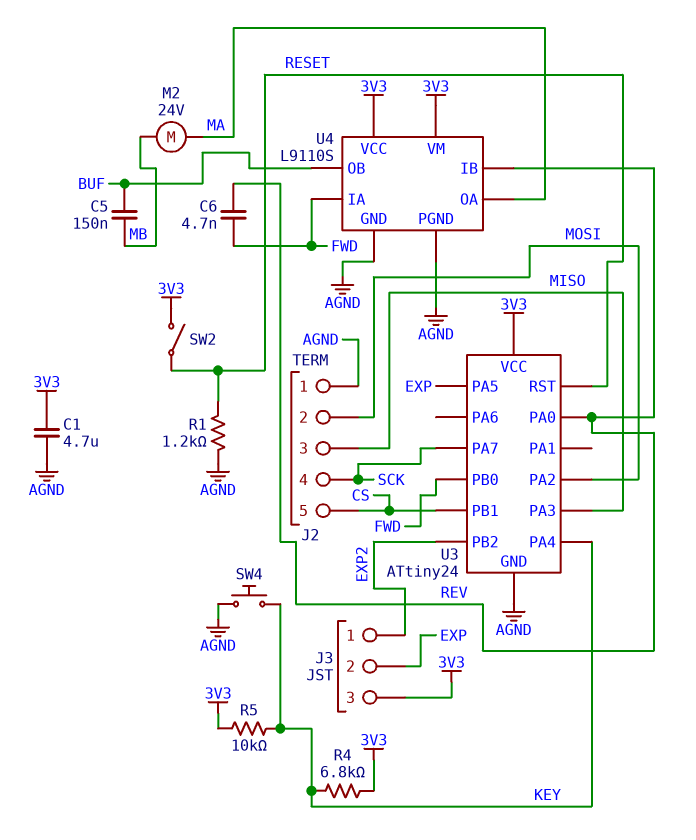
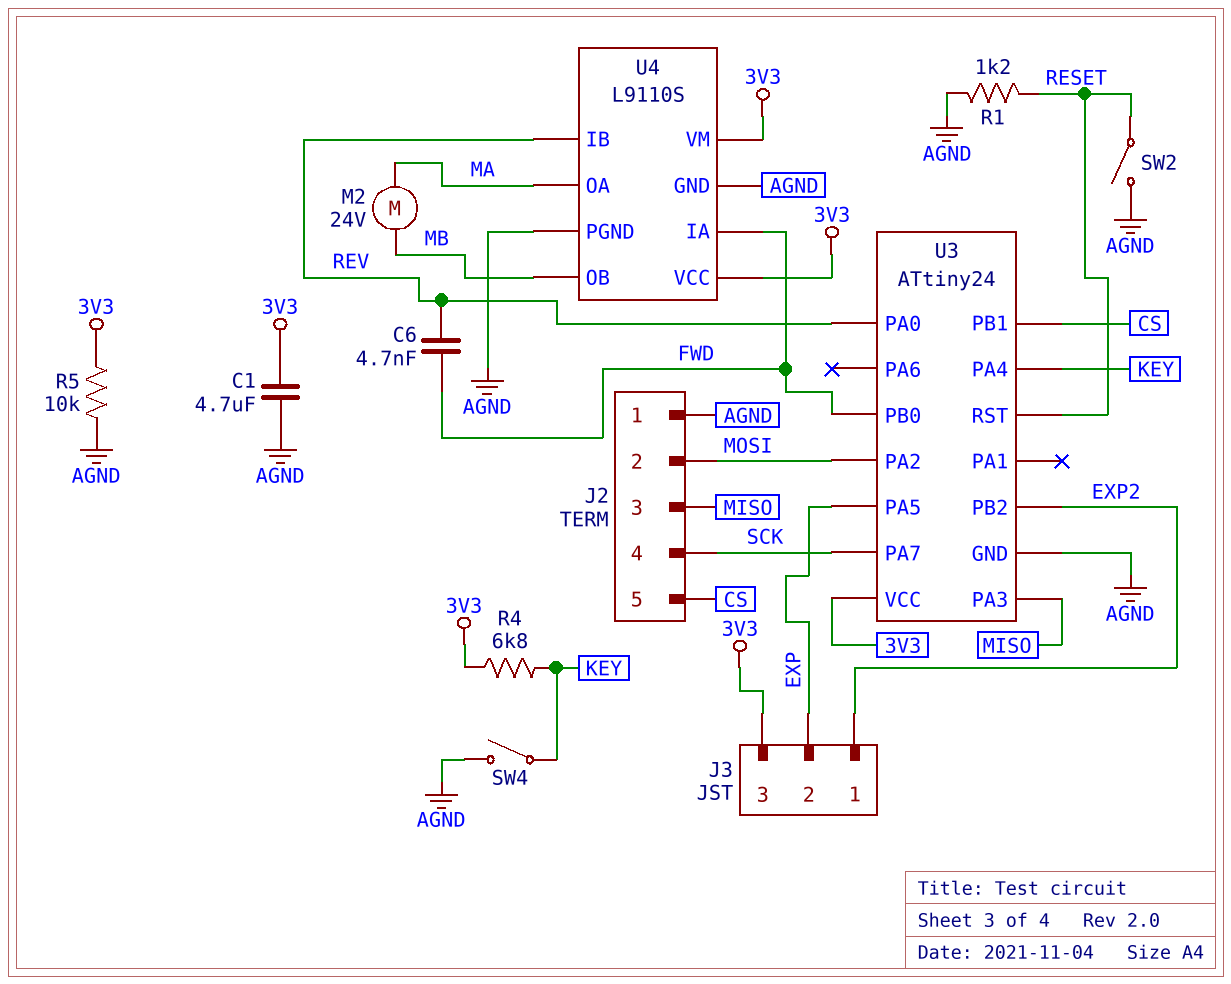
C5: 150nF (BUF, MB) -> none
R5: 10k (3V3, KEY) -> 10k (3V3, AGND)
SW2: switch (3V3, RESET) -> switch (AGND, RESET)
SW4: button (AGND, KEY) -> switch (AGND, KEY)
U4 pin OB: BUF -> MB

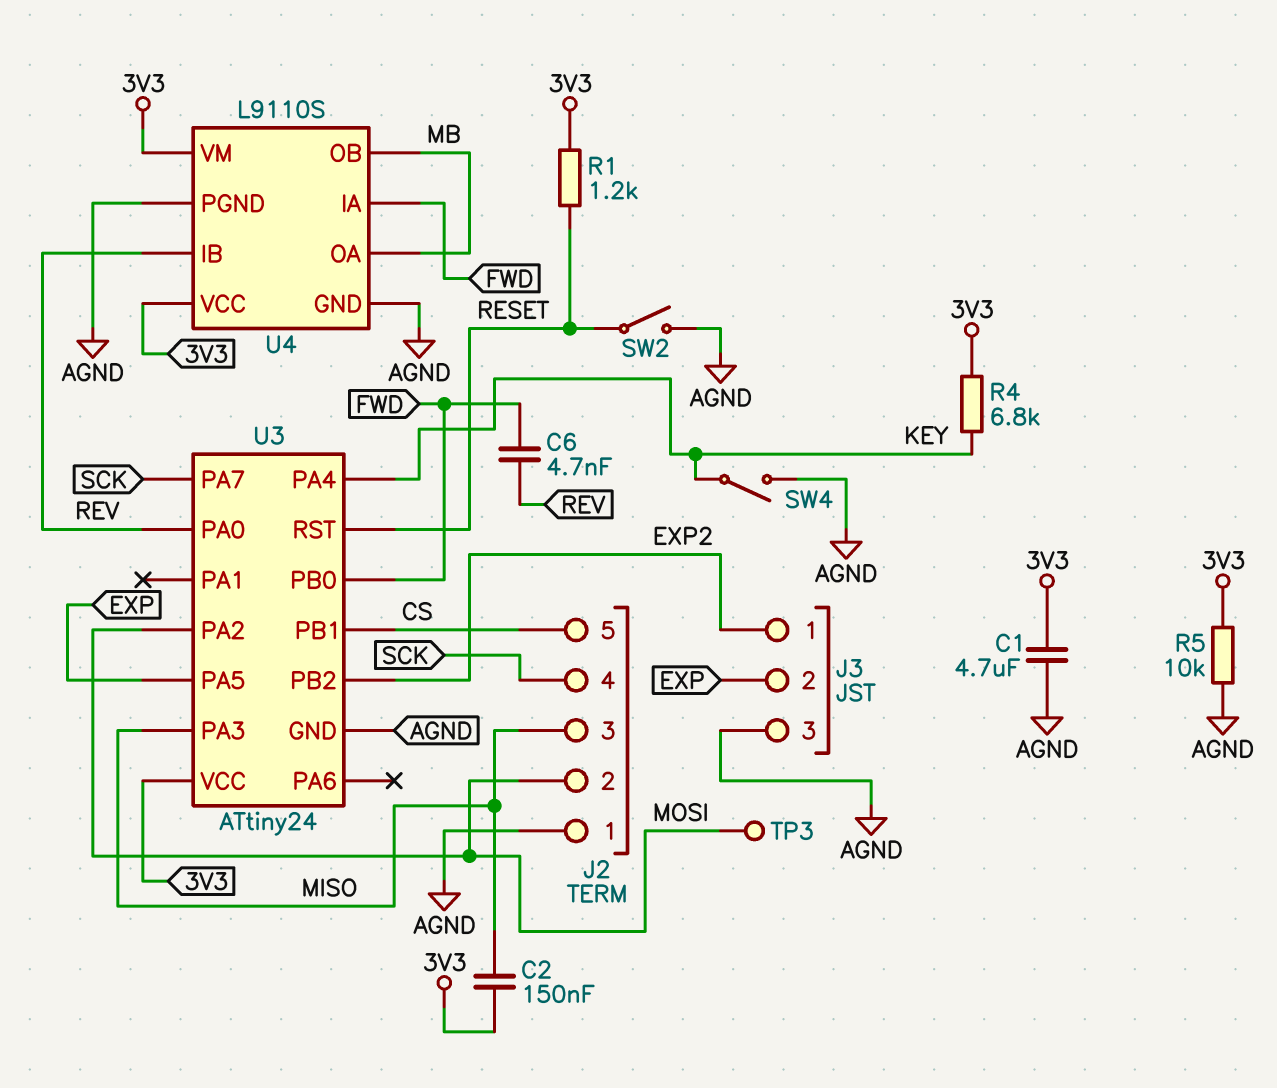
C2: none -> 150nF (3V3, MISO)
J3 pin 3: 3V3 -> AGND
M2: motor 24V (MA, MB) -> none
R1: 1.2k (AGND, RESET) -> 1.2k (3V3, RESET)
TP3: none -> test point (MOSI)
U4 pin OA: MA -> MB

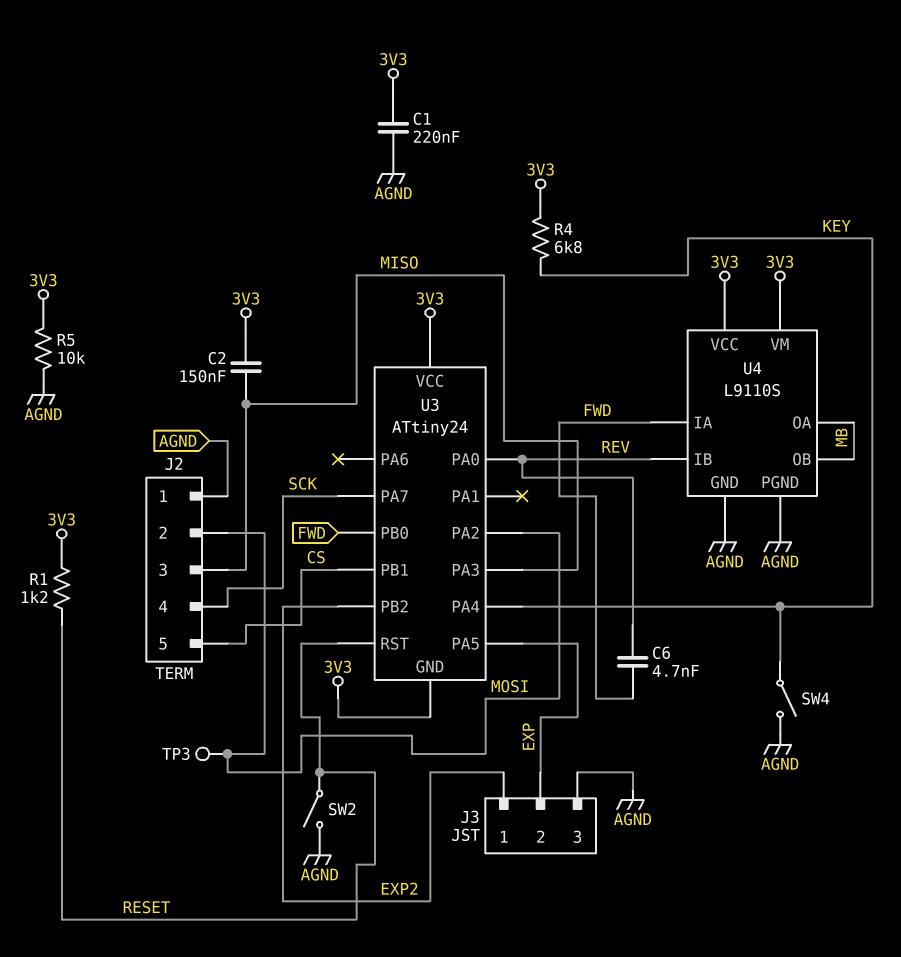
C1: 4.7uF (3V3, AGND) -> 220nF (3V3, AGND)
U3 pin GND: AGND -> 3V3

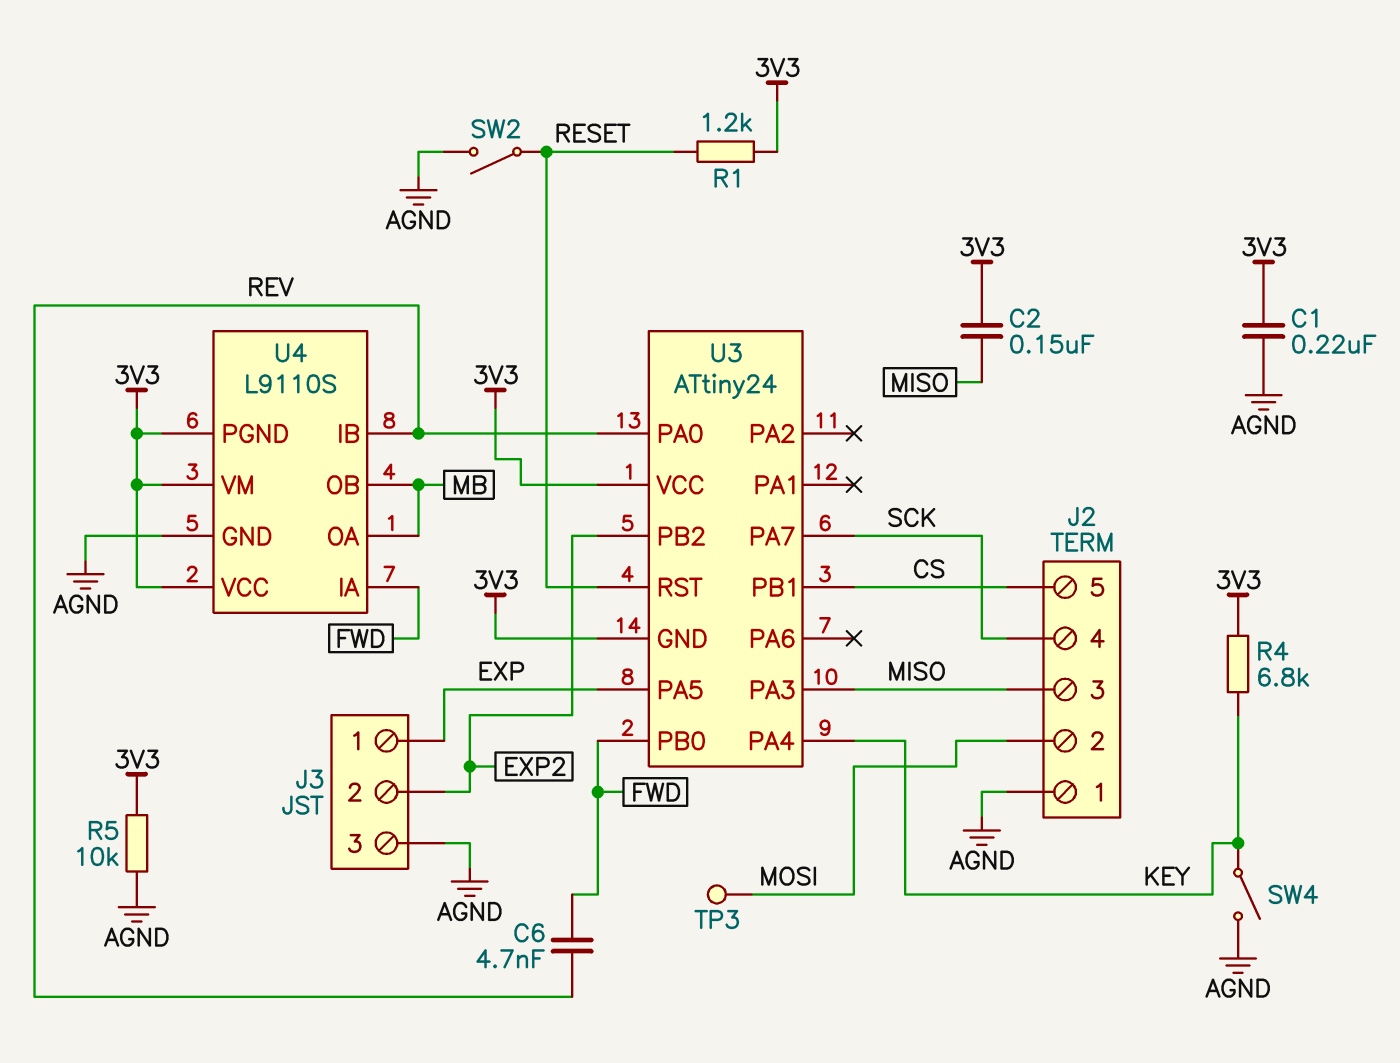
J3 pin 1: EXP2 -> EXP
J3 pin 2: EXP -> EXP2
U3 pin PA2: MOSI -> none
U4 pin PGND: AGND -> 3V3

